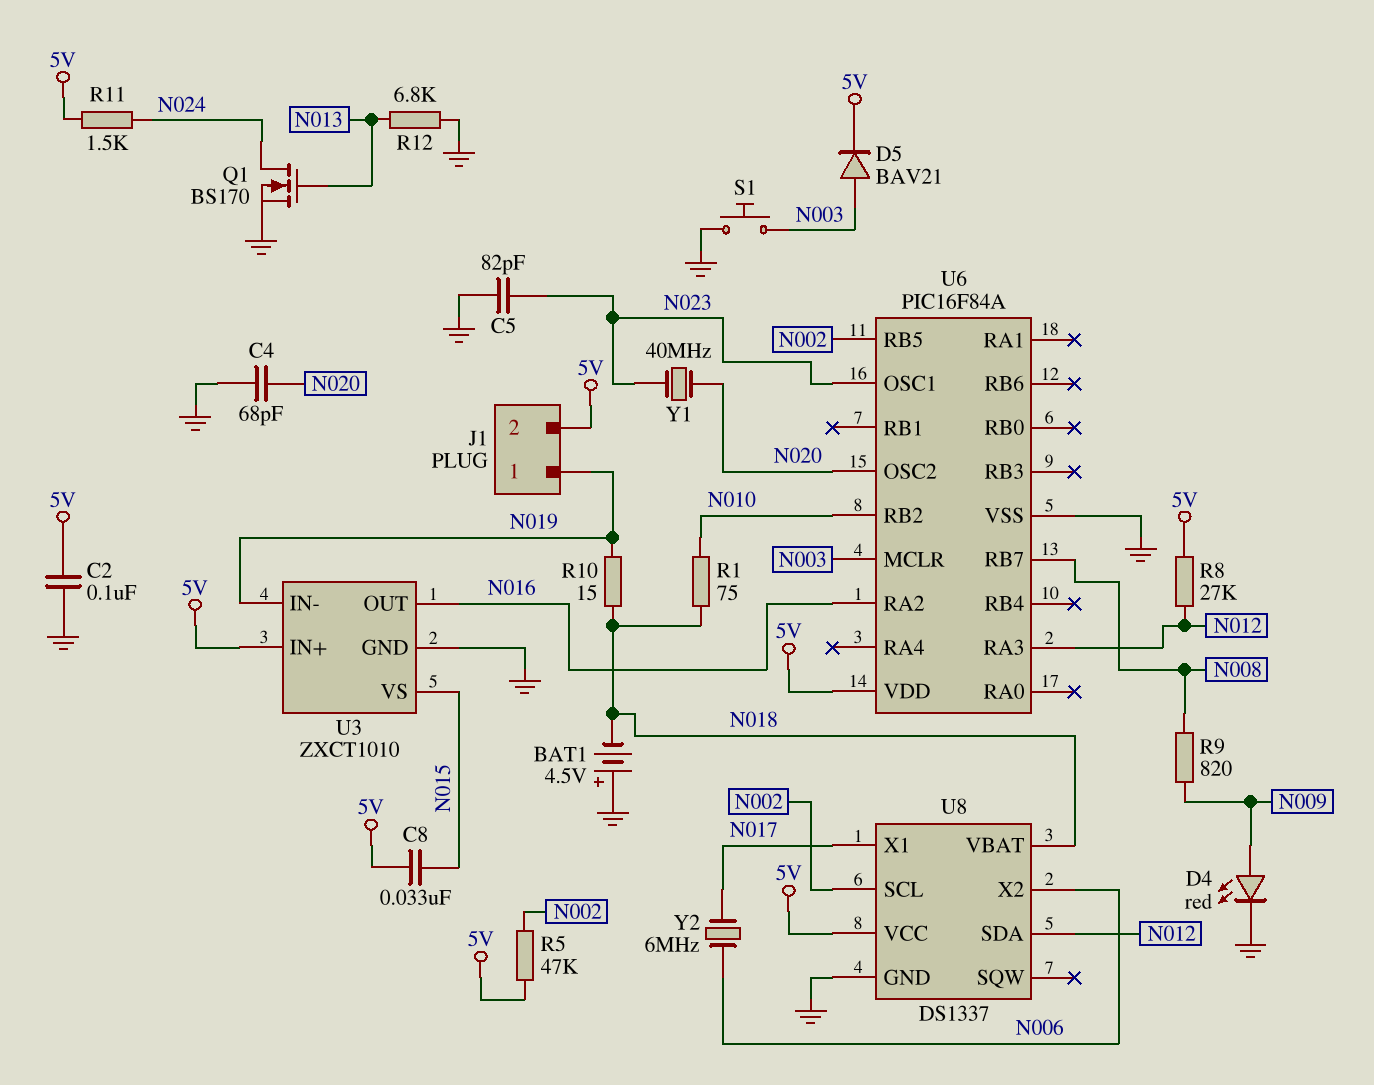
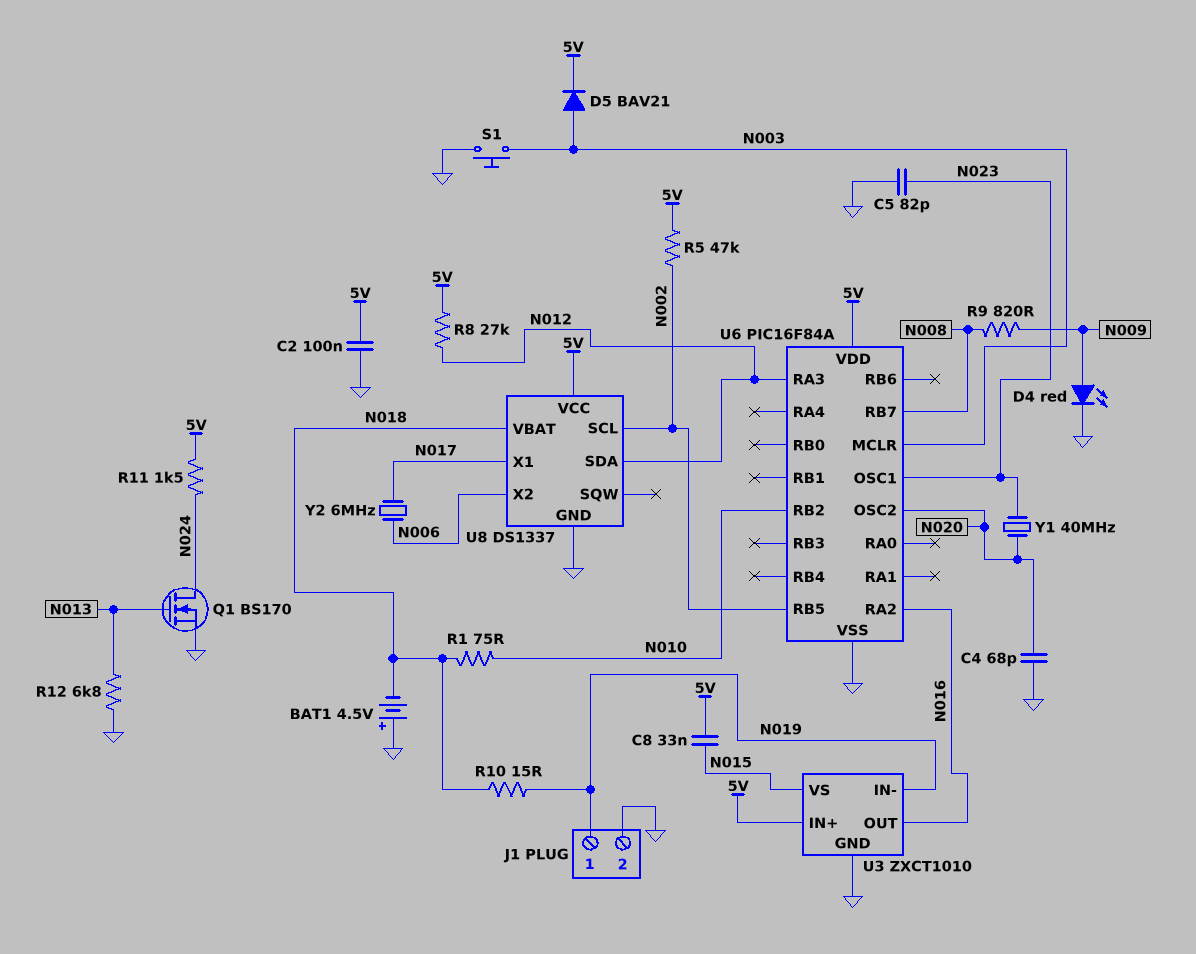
J1 pin 2: 5V -> GND

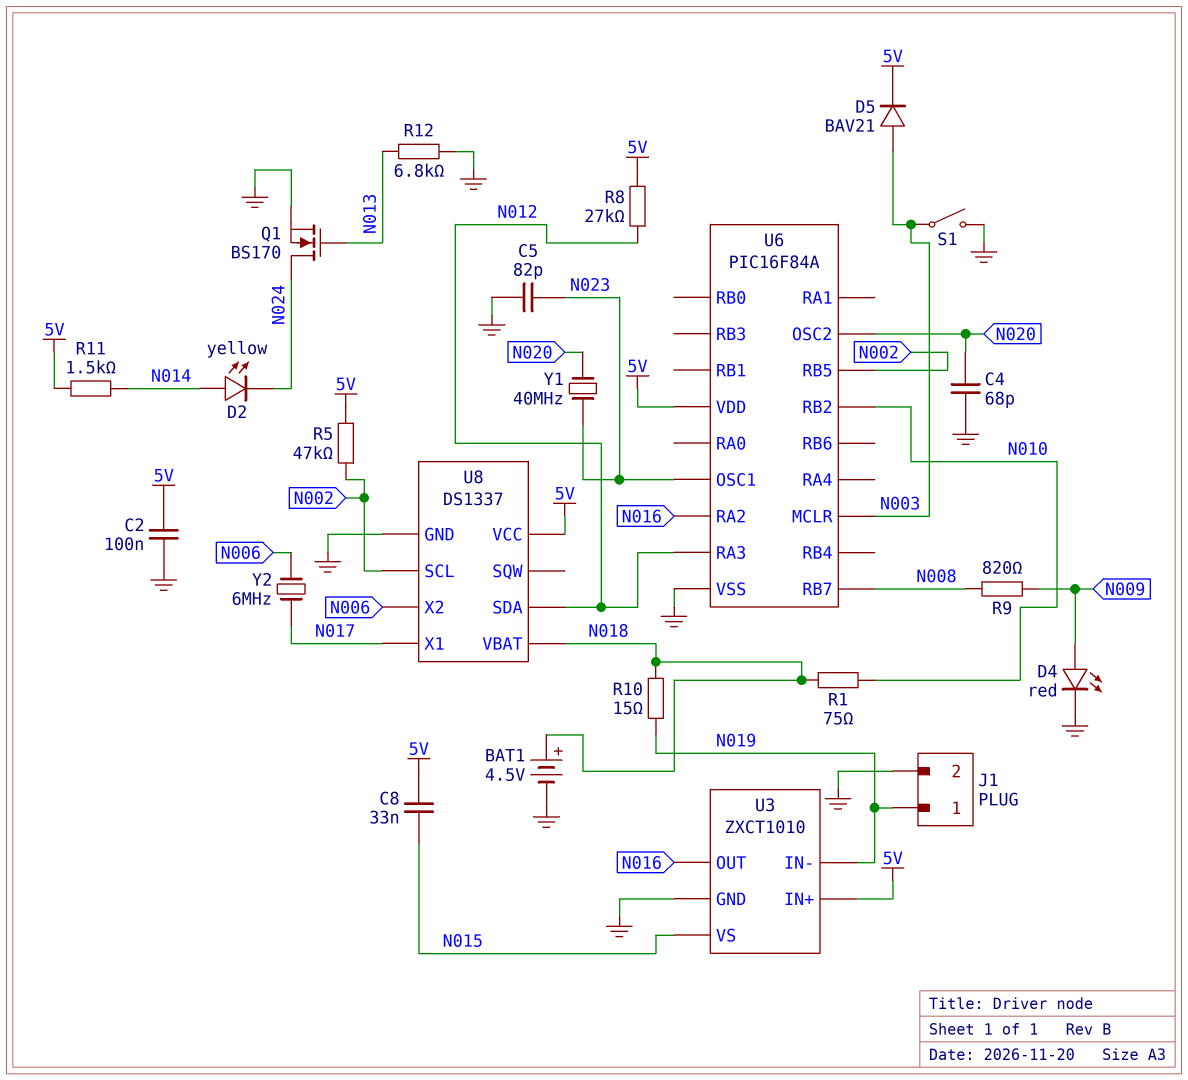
BAT1: 4.5V (plus GND, minus N018) -> 4.5V (plus N018, minus GND)
D2: none -> LED yellow (A N014, K N024)
R11: 1.5k (5V, N024) -> 1.5k (5V, N014)
S1: button (GND, N003) -> switch (GND, N003)

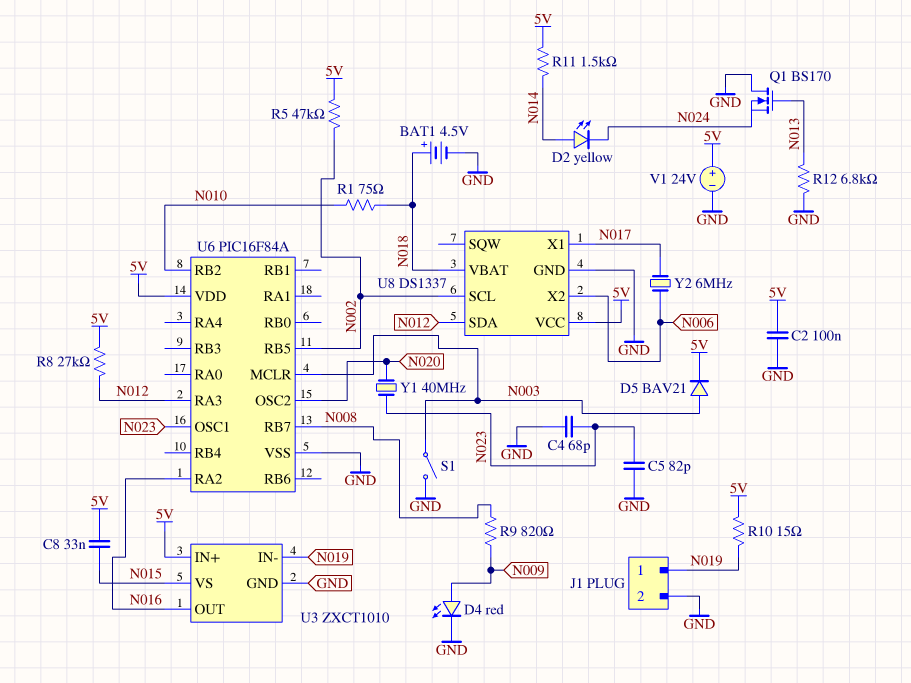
C4: 68pF (GND, N020) -> 68pF (GND, N023)
Q1: NMOS BS170 (G N013, D N024, S GND) -> NMOS BS170 (G N013, D GND, S N024)
R10: 15 (N018, N019) -> 15 (5V, N019)
V1: none -> 24V (plus 5V, minus GND)

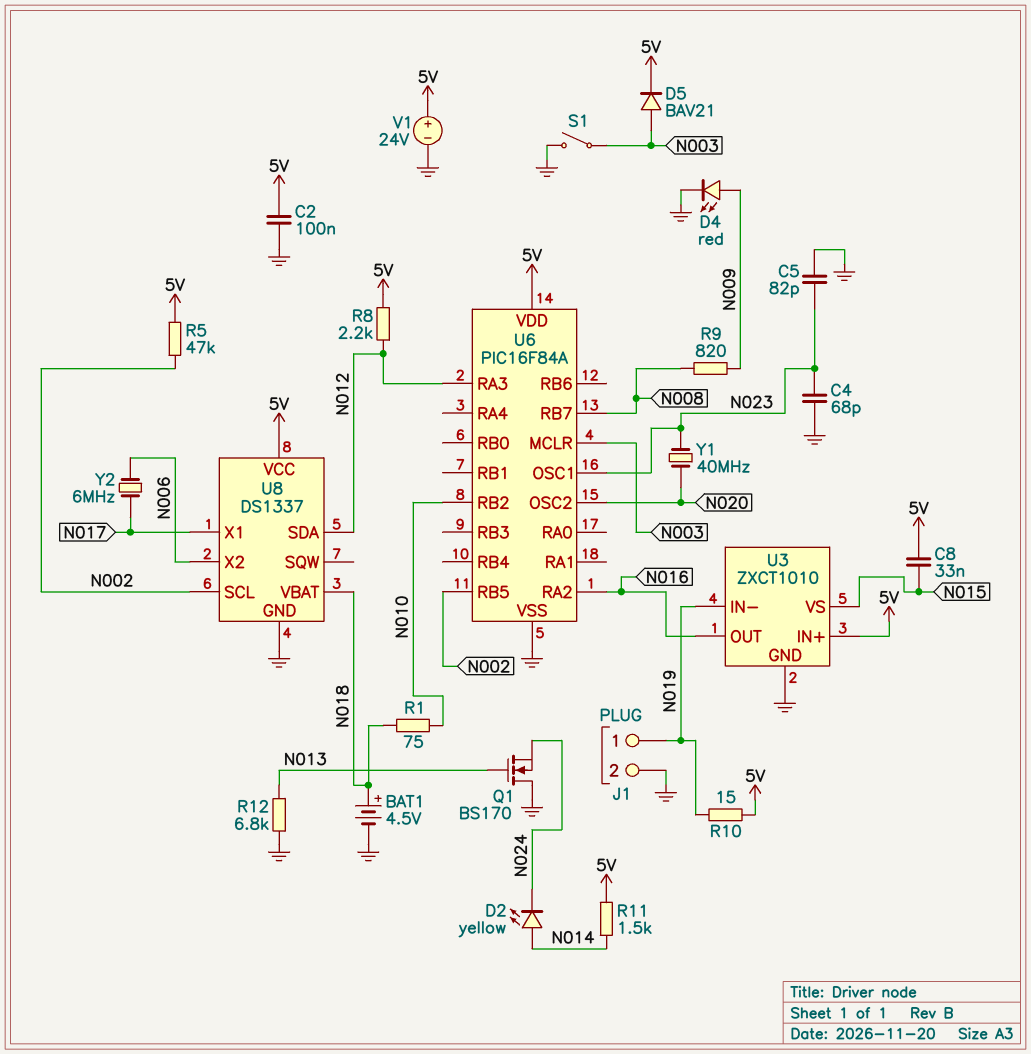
R8: 27k (5V, N012) -> 2.2k (5V, N012)

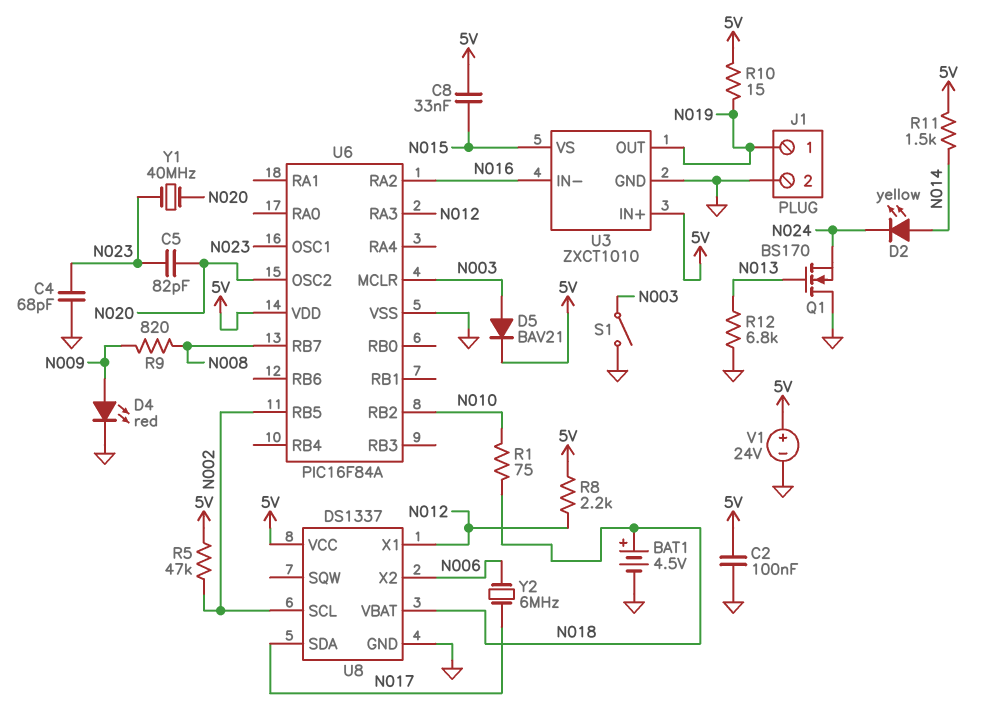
C5: 82pF (GND, N023) -> 82pF (N020, N023)
U3 pin IN-: N019 -> N016
U3 pin OUT: N016 -> N019
U8 pin SDA: N012 -> N017
U8 pin X1: N017 -> N012

